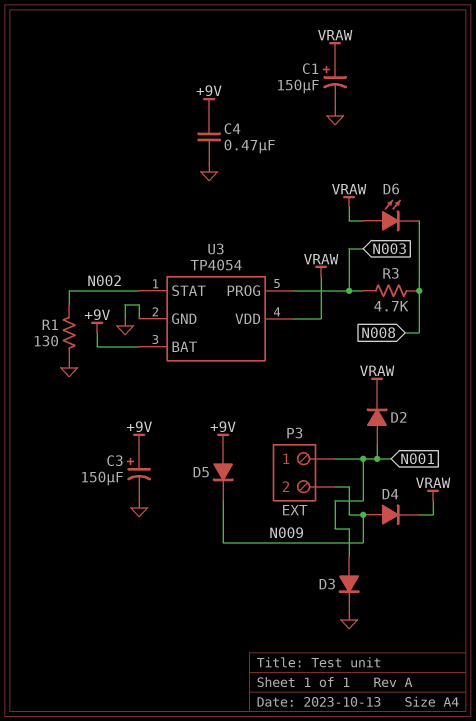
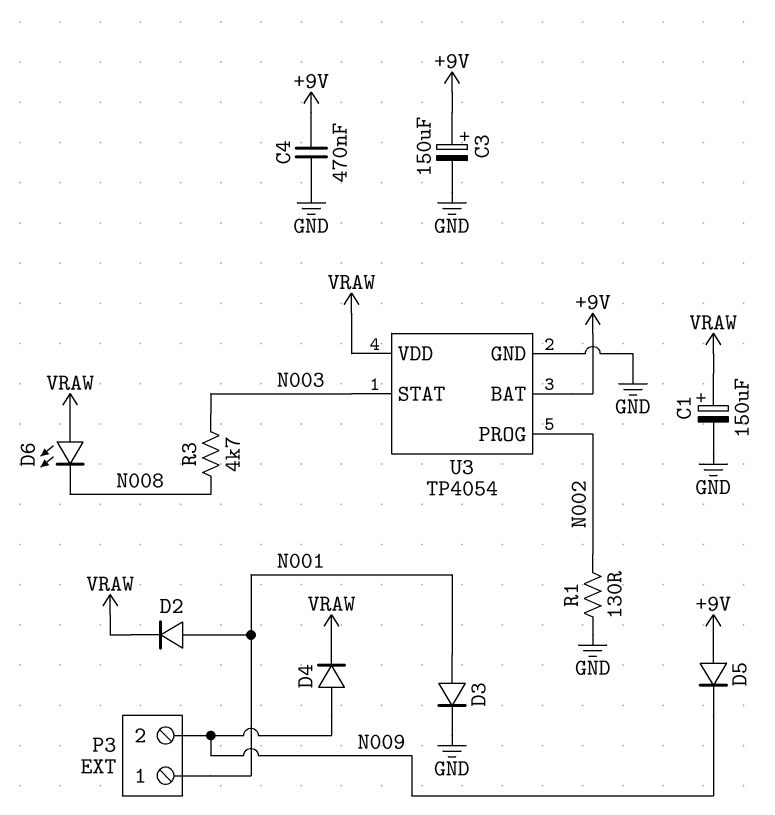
U3 pin PROG: N003 -> N002
U3 pin STAT: N002 -> N003

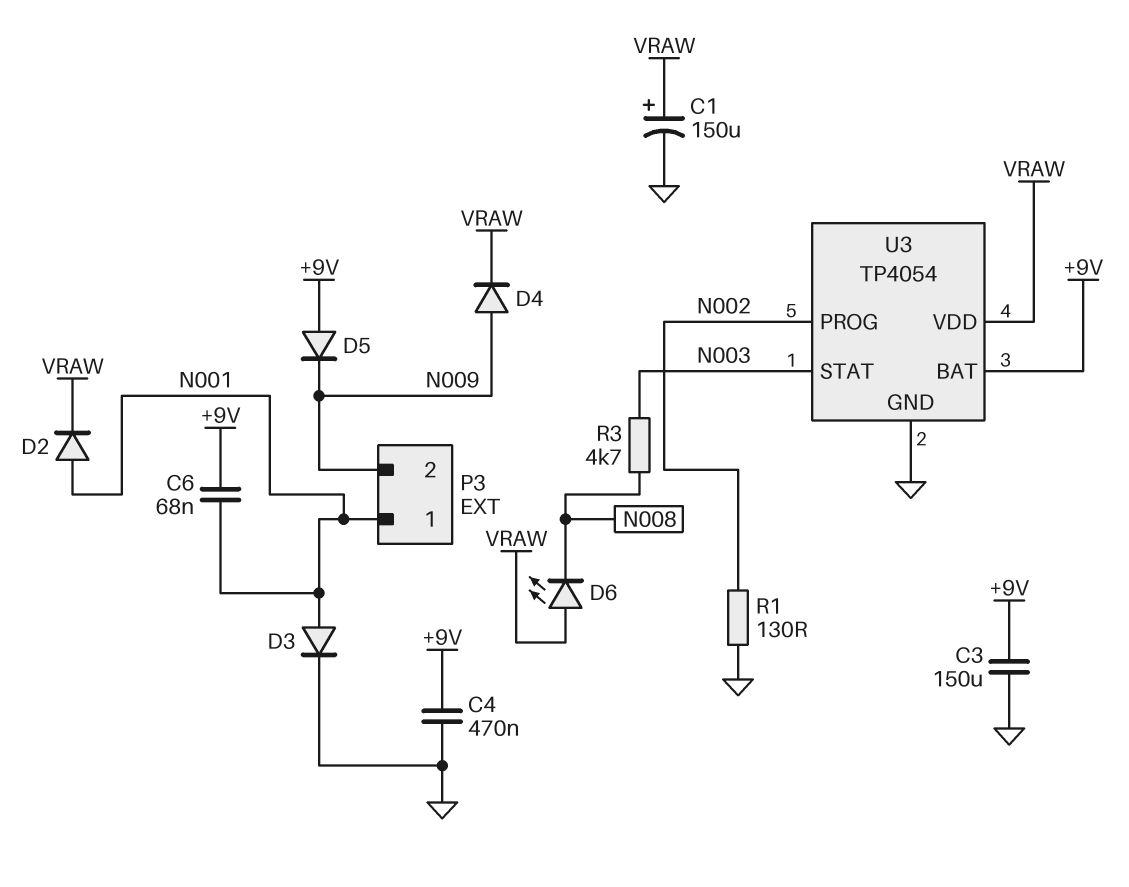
C3: 150uF (plus +9V, minus GND) -> 150uF (+9V, GND)
C6: none -> 68nF (+9V, N001)

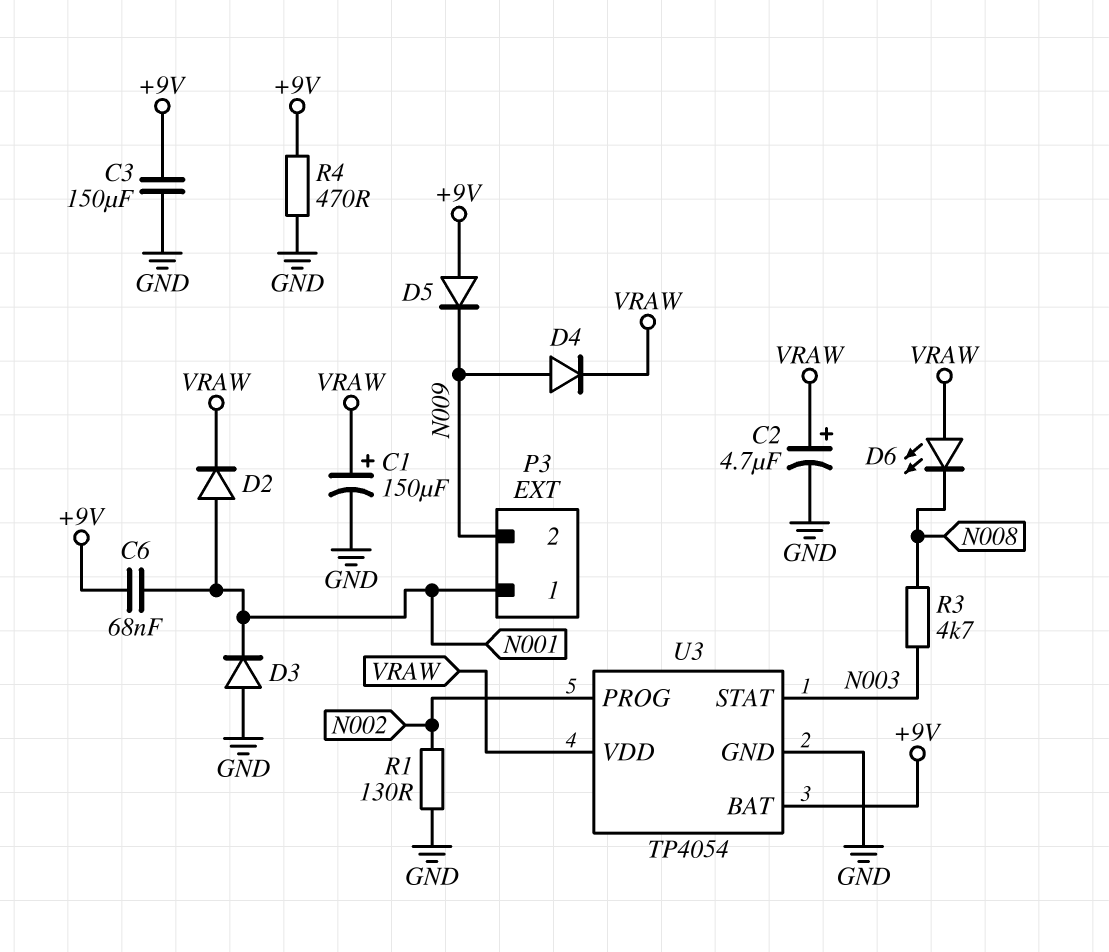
C2: none -> 4.7uF (plus VRAW, minus GND)
C4: 470nF (+9V, GND) -> none
D3: diode (A N001, K GND) -> diode (A GND, K N001)
R4: none -> 470 (+9V, GND)

